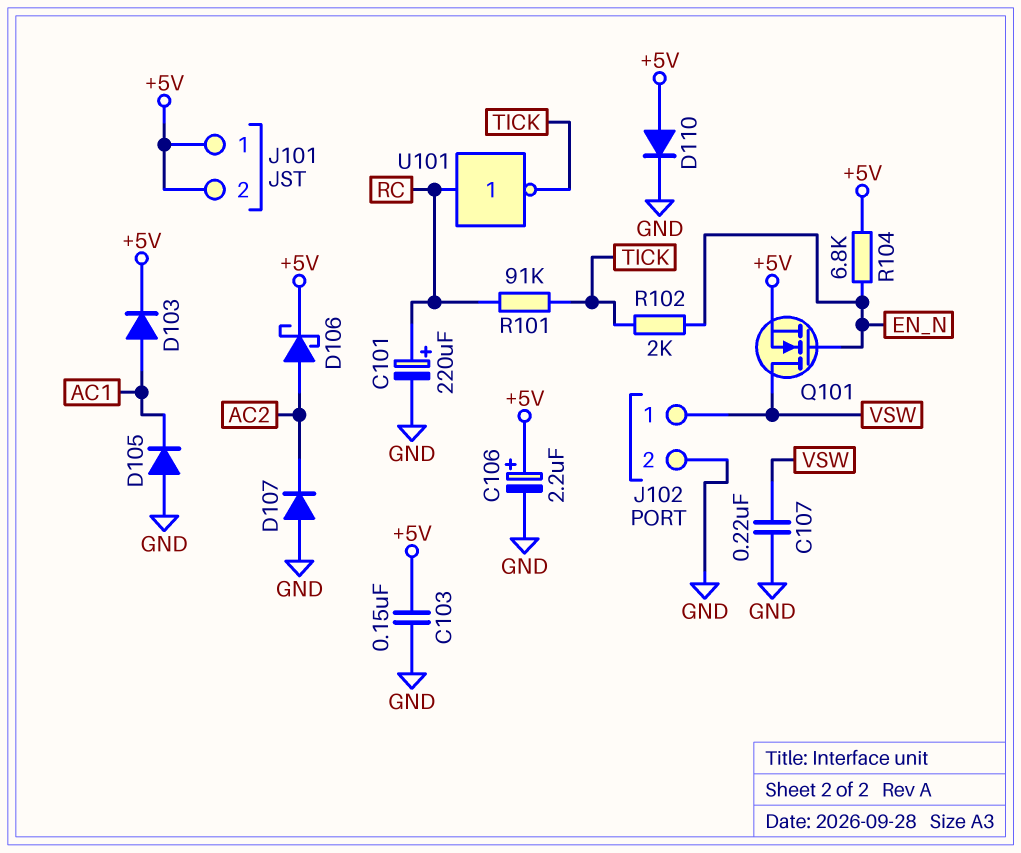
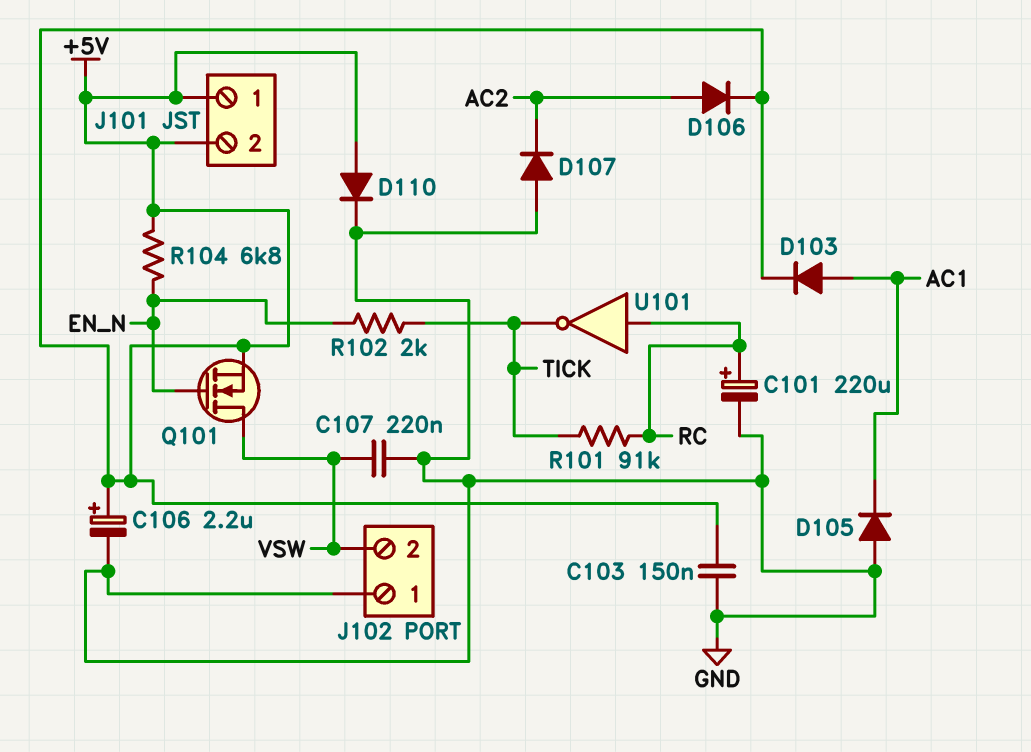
D106: schottky (A AC2, K +5V) -> diode (A AC2, K +5V)
J102 pin 1: VSW -> GND
J102 pin 2: GND -> VSW

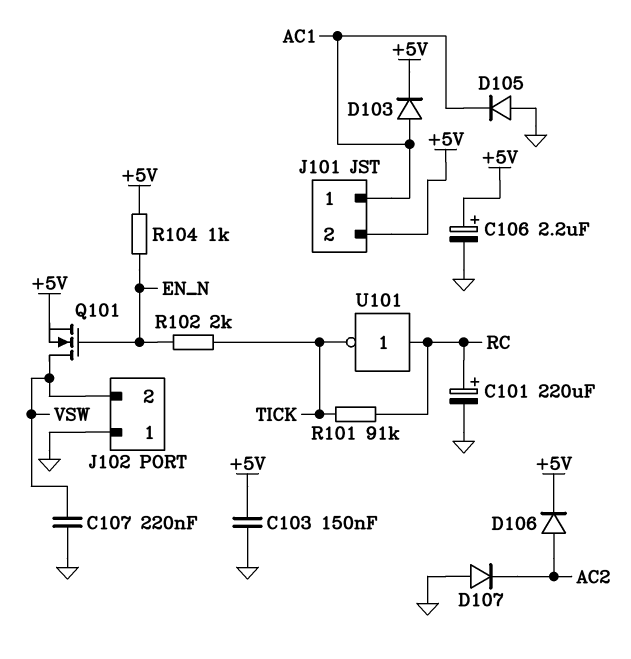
D110: diode (A +5V, K GND) -> none
J101 pin 1: +5V -> AC1
R104: 6.8k (+5V, EN_N) -> 1k (+5V, EN_N)

